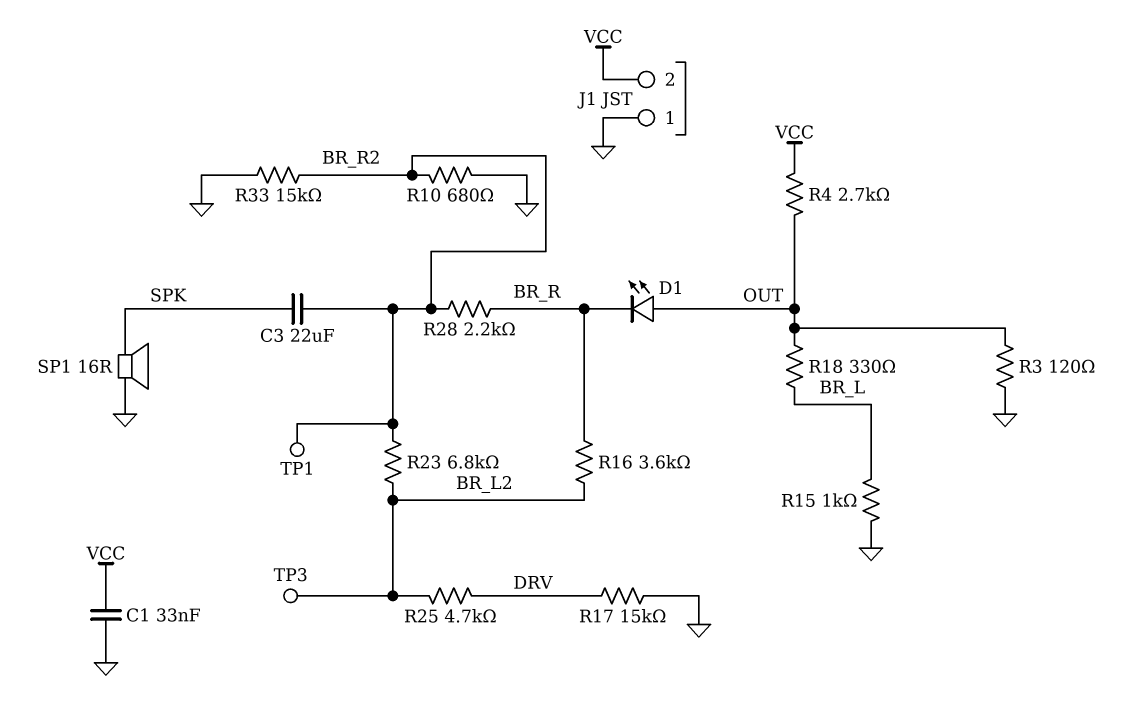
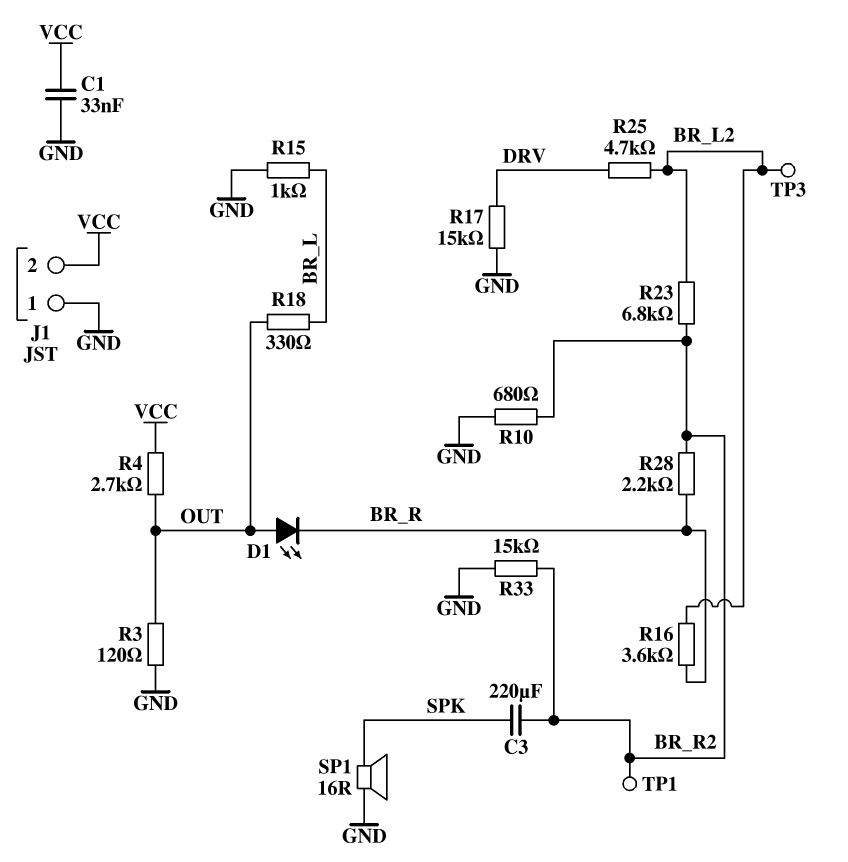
C3: 22uF (BR_R2, SPK) -> 220uF (BR_R2, SPK)

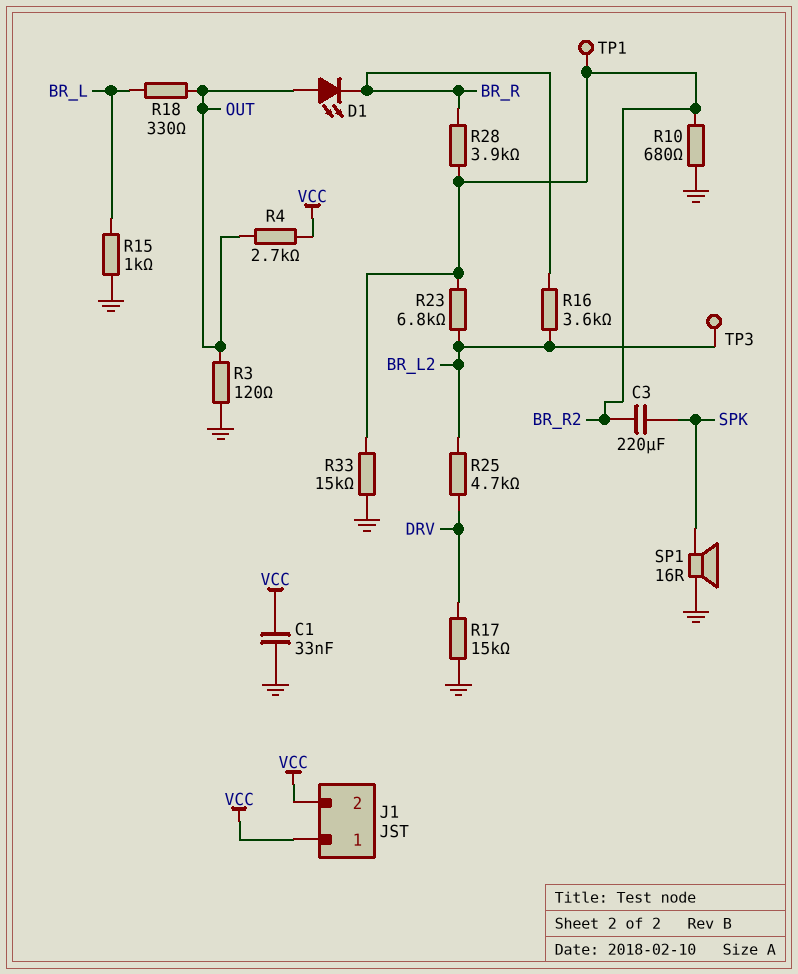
J1 pin 1: GND -> VCC
R28: 2.2k (BR_R, BR_R2) -> 3.9k (BR_R, BR_R2)

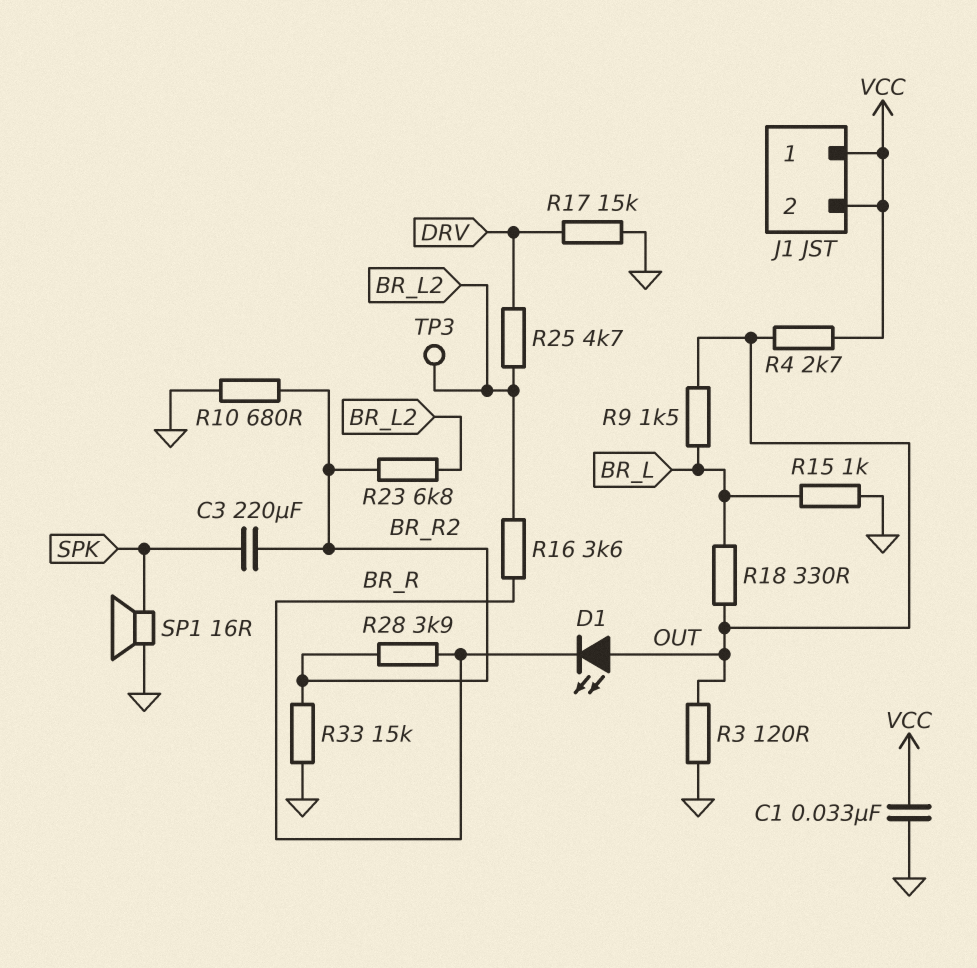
R9: none -> 1.5k (BR_L, OUT)
TP1: test point (BR_R2) -> none

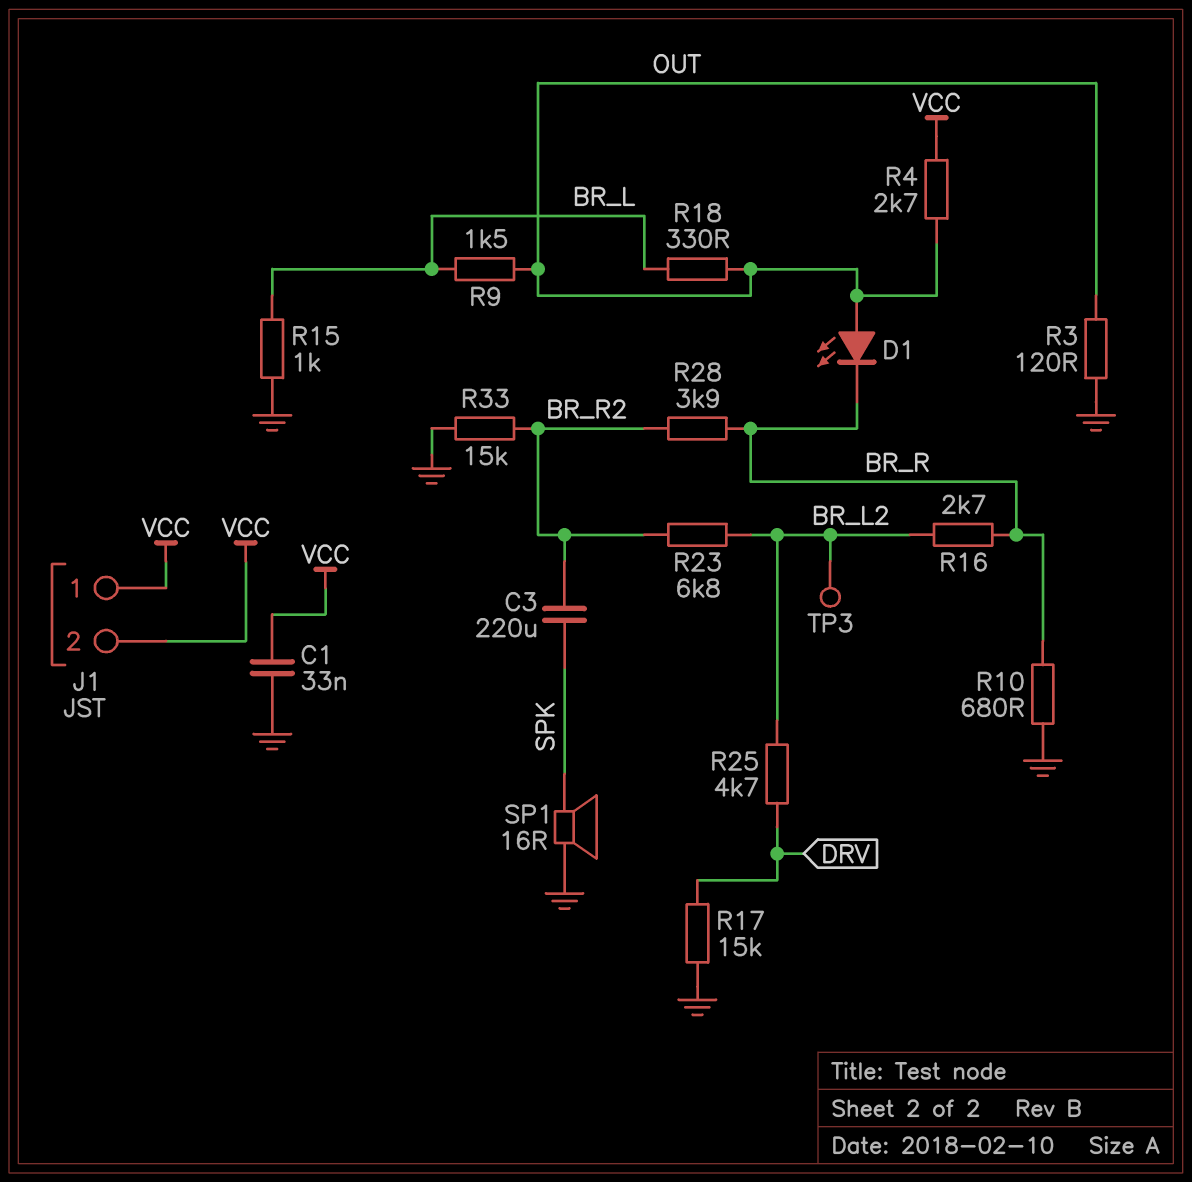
R10: 680 (BR_R2, GND) -> 680 (BR_R, GND)
R16: 3.6k (BR_L2, BR_R) -> 2.7k (BR_L2, BR_R)

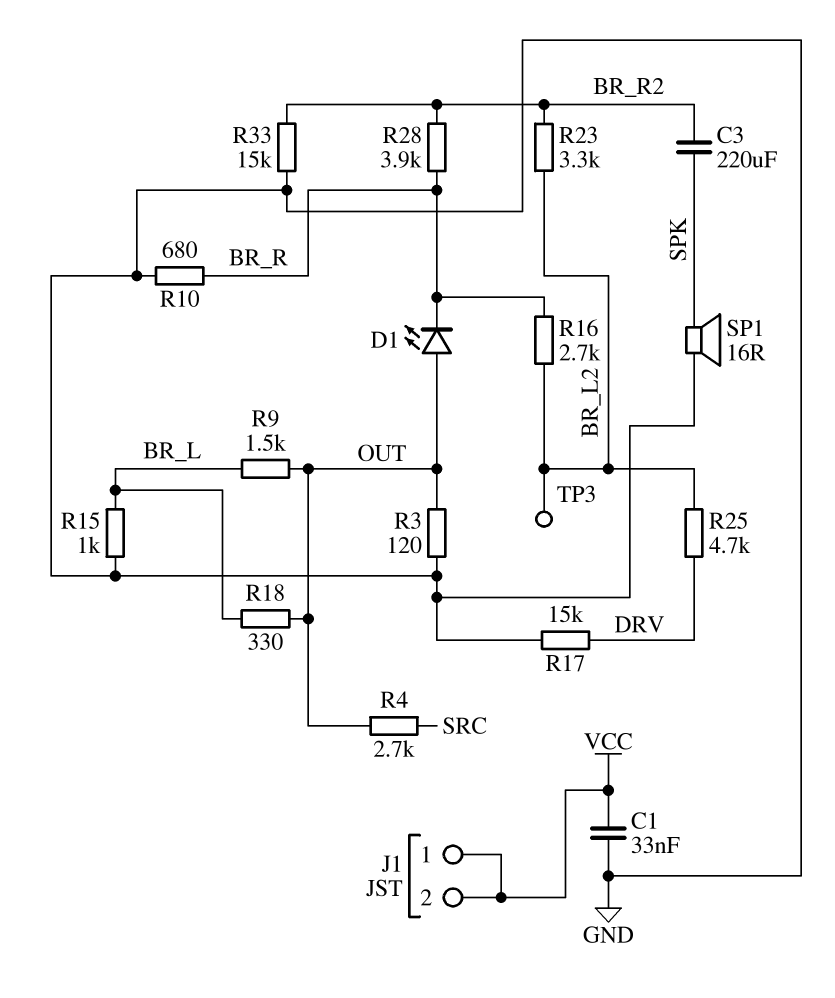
R4: 2.7k (OUT, VCC) -> 2.7k (OUT, SRC)
R23: 6.8k (BR_L2, BR_R2) -> 3.3k (BR_L2, BR_R2)

